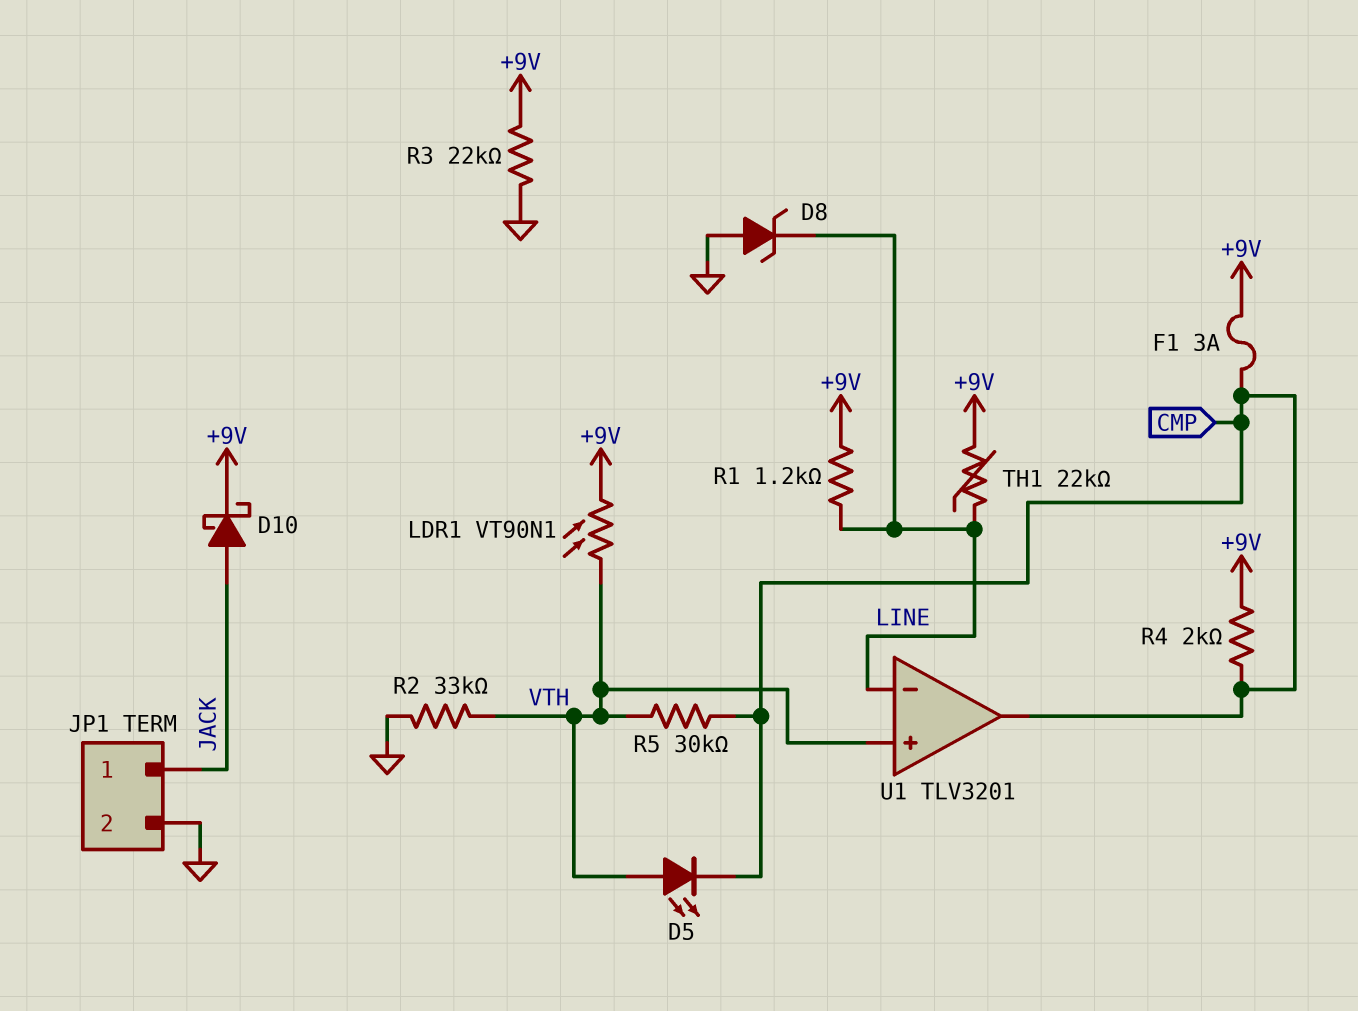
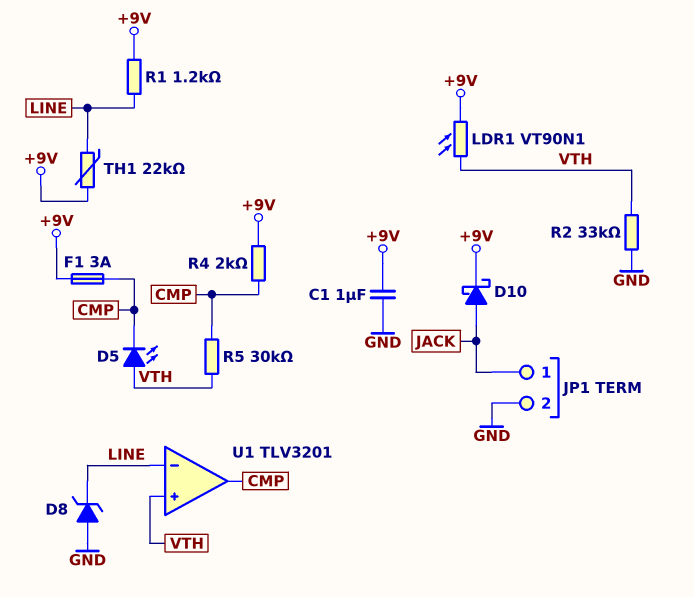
C1: none -> 1uF (+9V, GND)
R3: 22k (+9V, GND) -> none

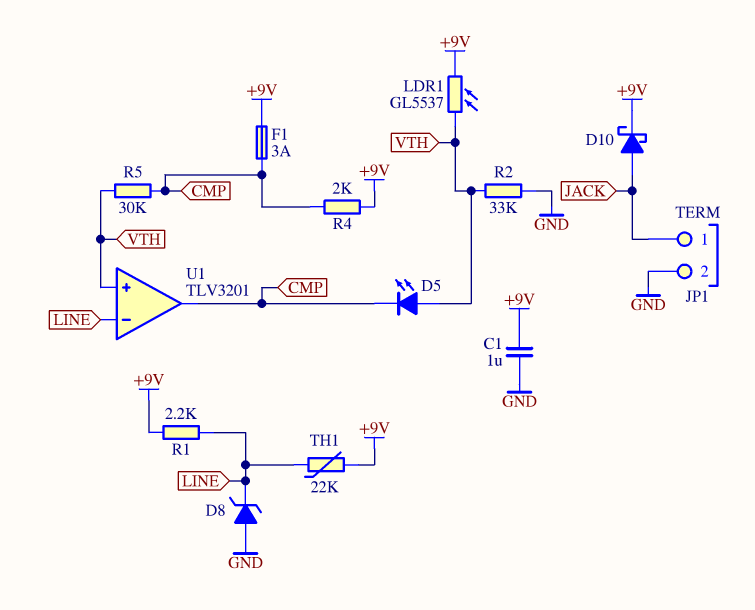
LDR1: VT90N1 (+9V, VTH) -> GL5537 (+9V, VTH)
R1: 1.2k (+9V, LINE) -> 2.2k (+9V, LINE)

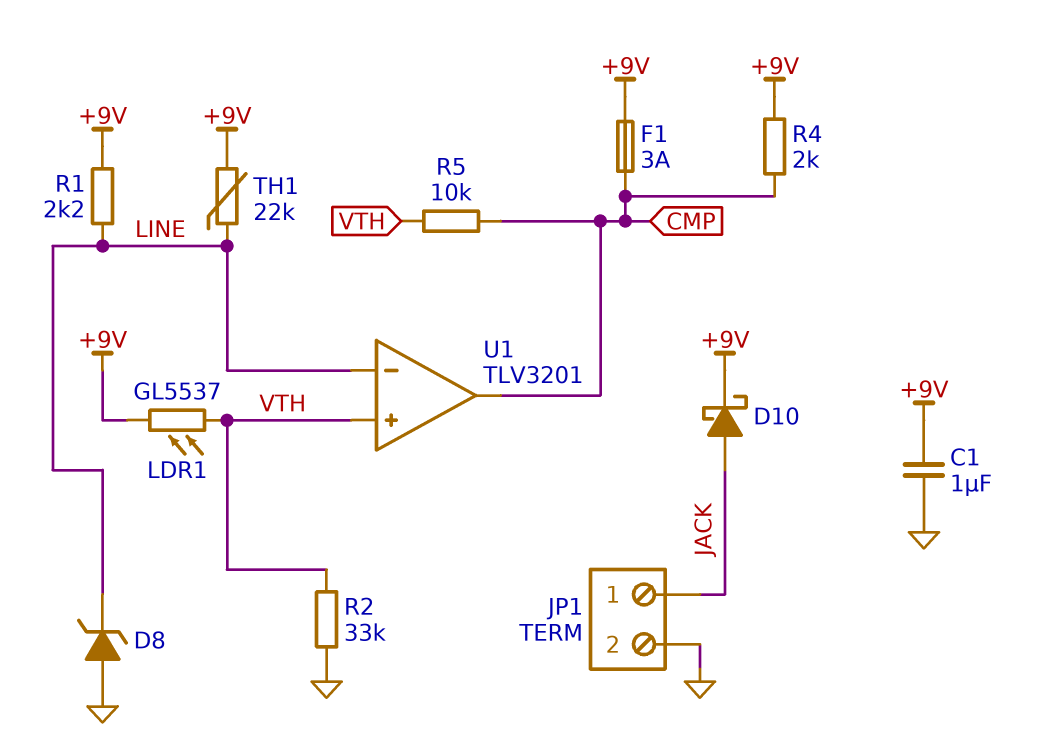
D5: LED (A VTH, K CMP) -> none
R5: 30k (CMP, VTH) -> 10k (CMP, VTH)

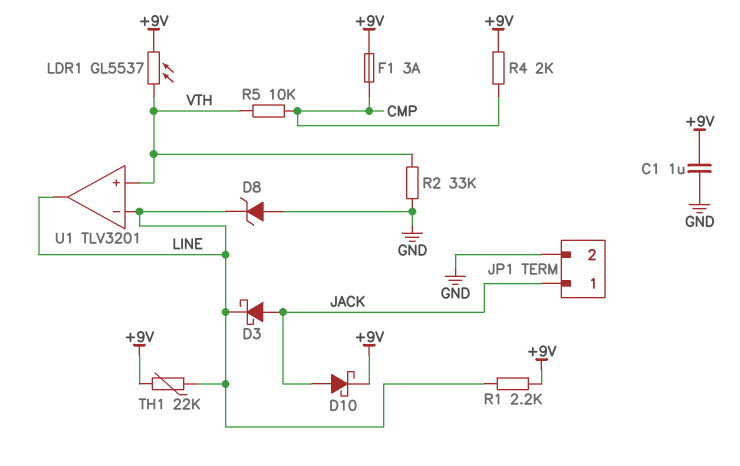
D3: none -> schottky (A JACK, K LINE)
U1 pin out: CMP -> LINE

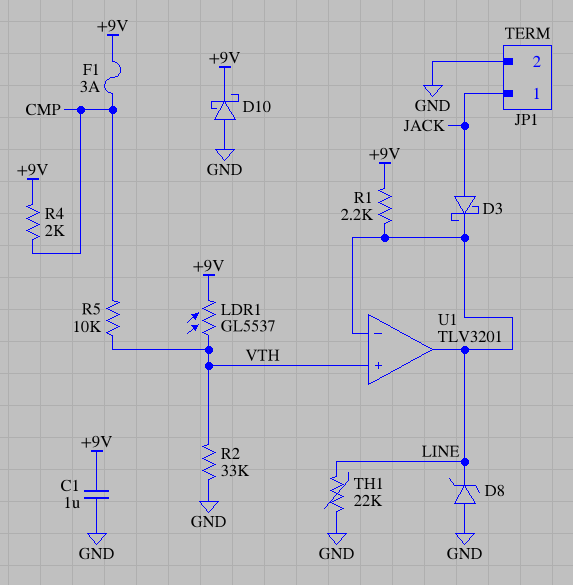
D10: schottky (A JACK, K +9V) -> schottky (A GND, K +9V)
TH1: 22k (+9V, LINE) -> 22k (GND, LINE)

